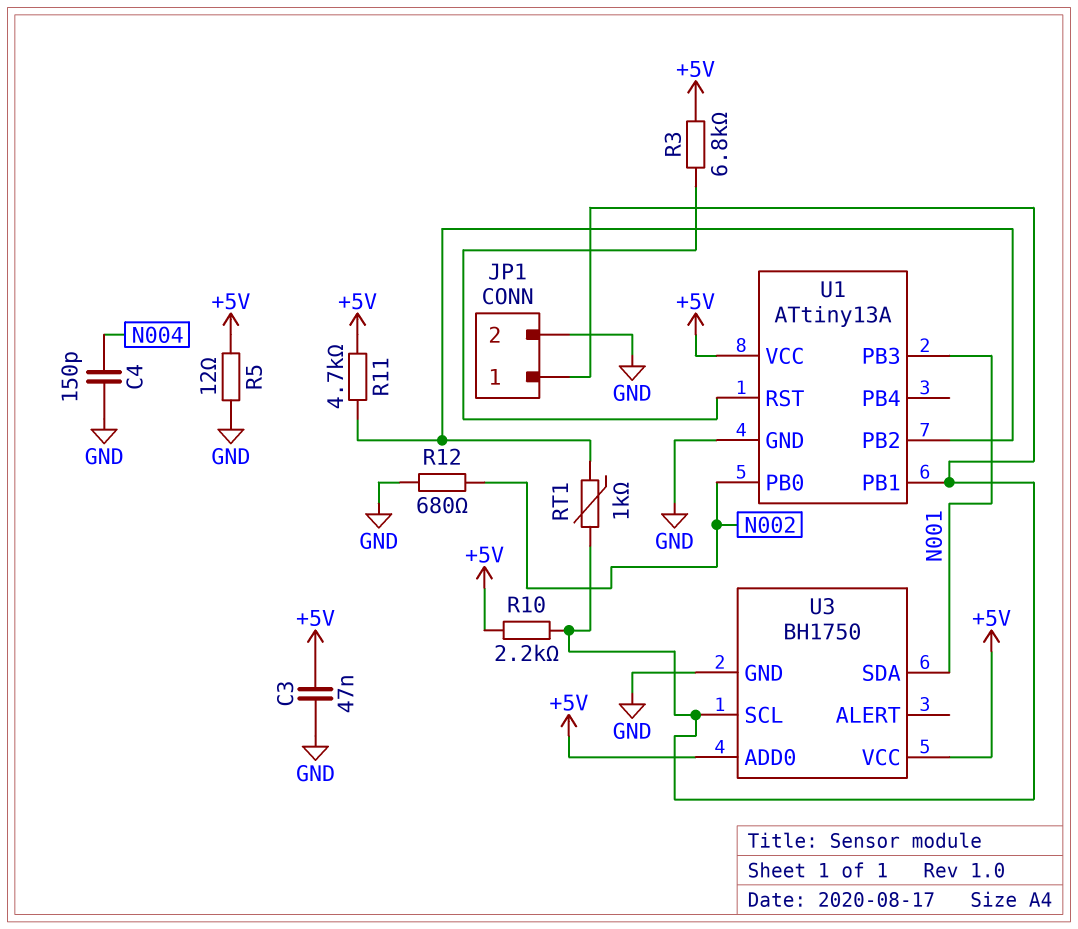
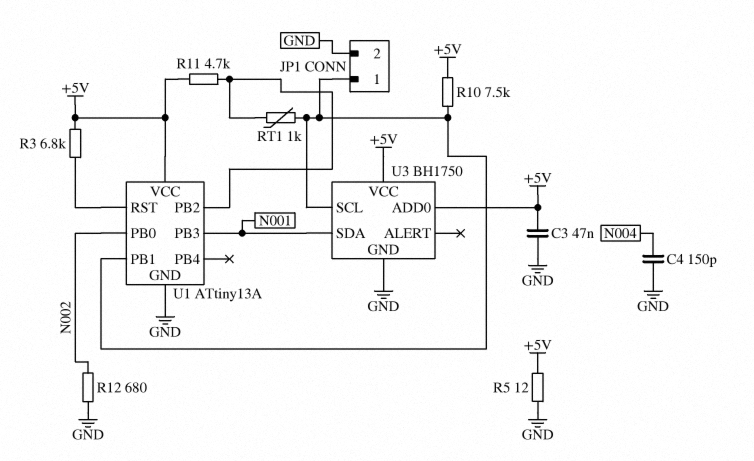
R10: 2.2k (+5V, JP1/1) -> 7.5k (+5V, JP1/1)

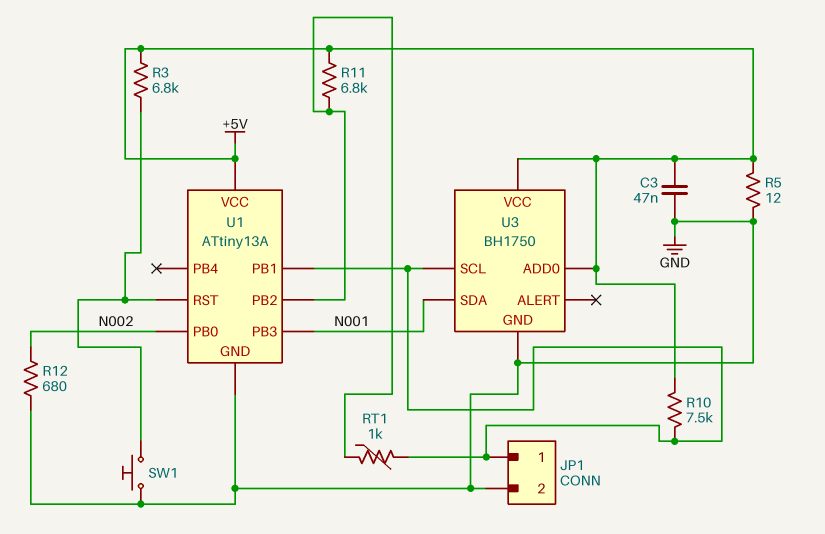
C4: 150pF (GND, N004) -> none
R11: 4.7k (+5V, U1/PB2) -> 6.8k (+5V, U1/PB2)
SW1: none -> button (GND, U1/RST)

